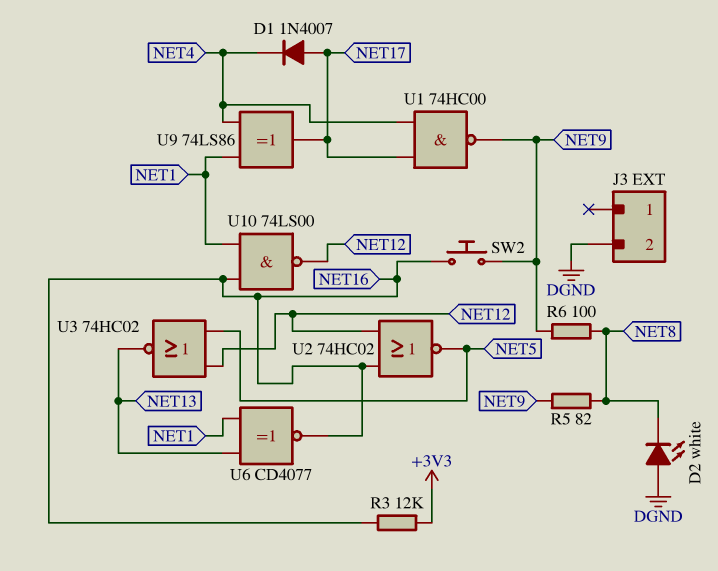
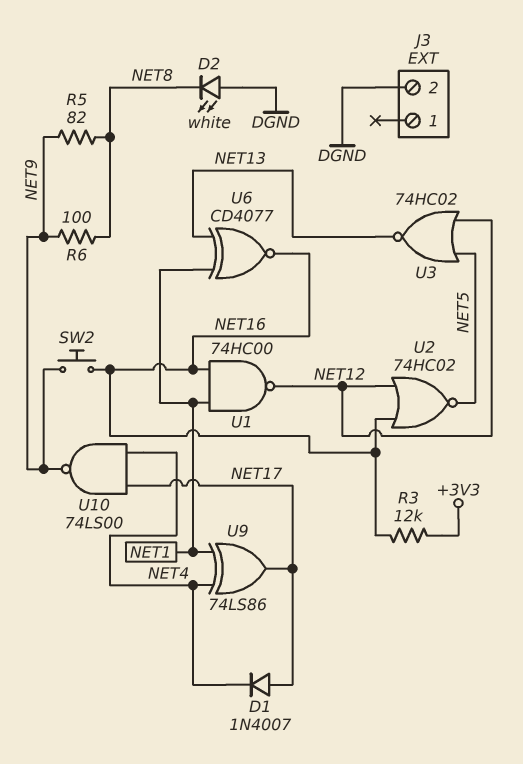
U1: NAND 74HC00 (in NET4, in NET17, out NET9) -> NAND 74HC00 (in NET1, in NET16, out NET12)
U10: NAND 74LS00 (in NET1, in NET16, out NET12) -> NAND 74LS00 (in NET4, in NET17, out NET9)

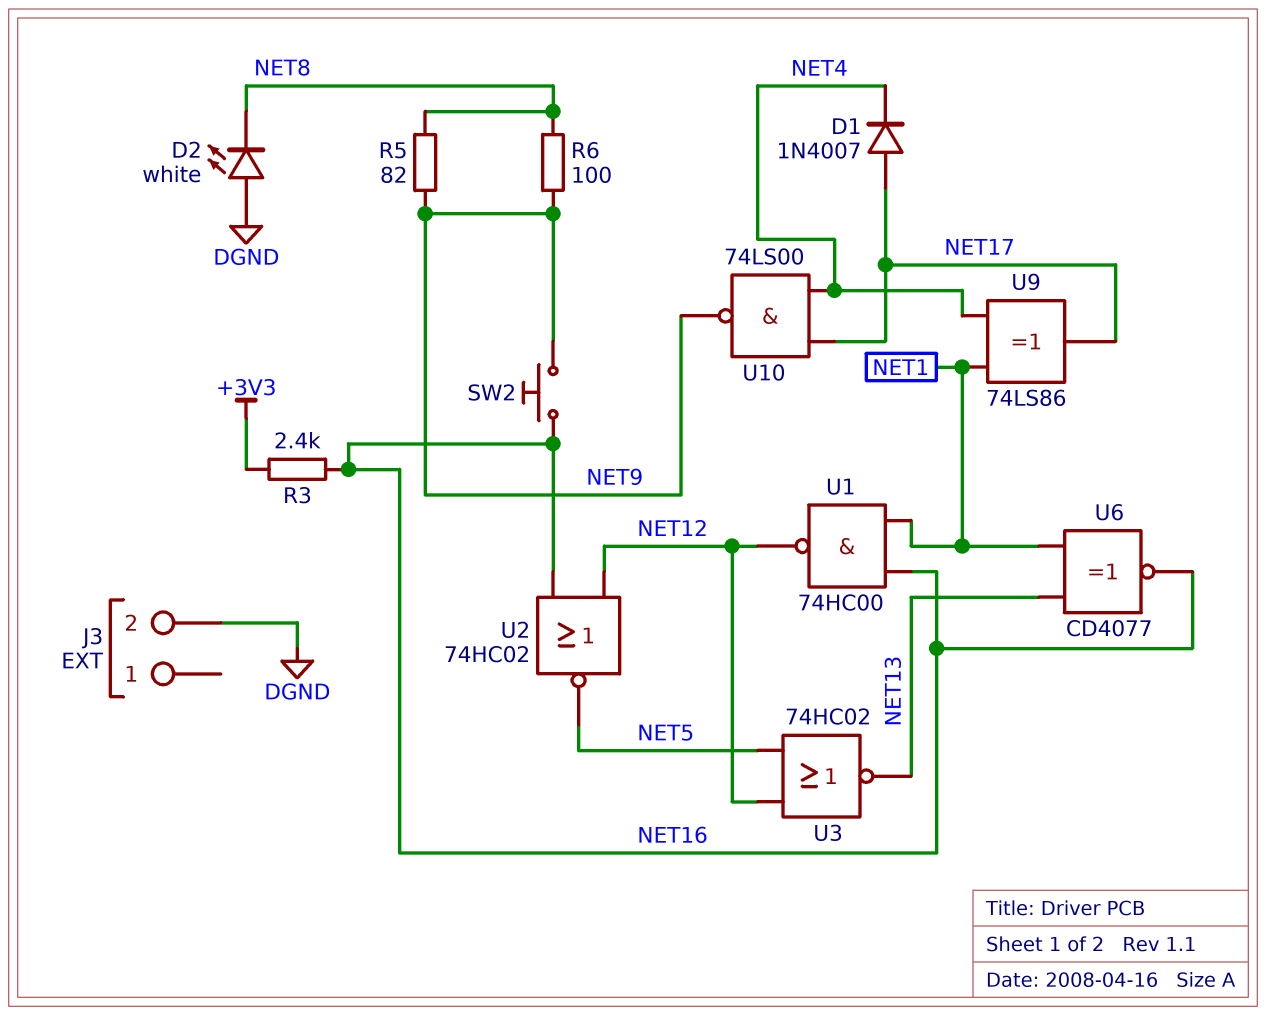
R3: 12k (+3V3, NET16) -> 2.4k (+3V3, NET16)

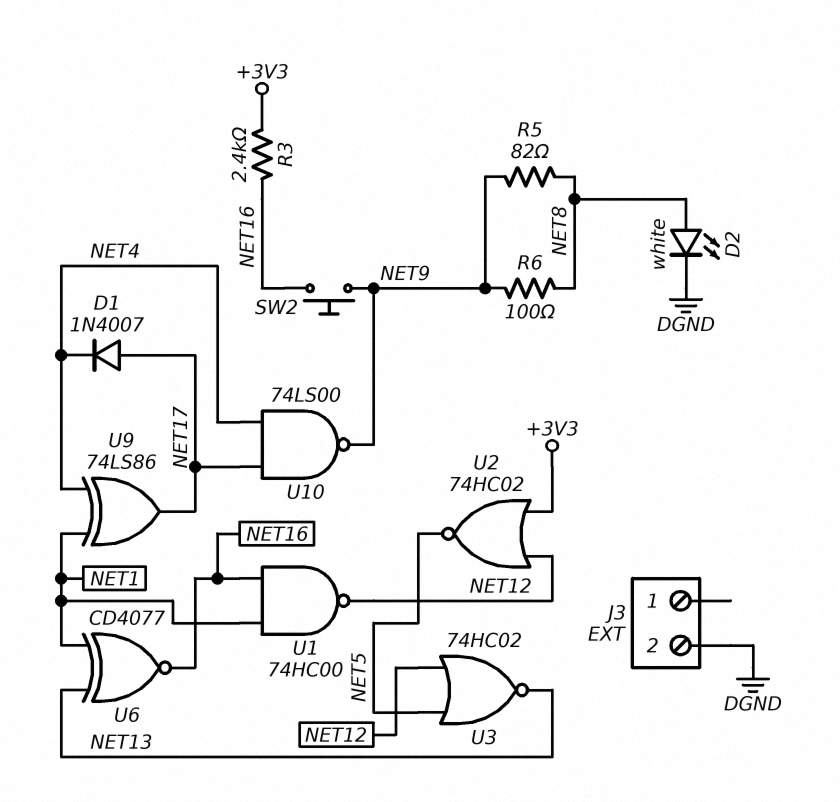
D2: LED white (A DGND, K NET8) -> LED white (A NET8, K DGND)
U2: NOR 74HC02 (in NET12, in NET16, out NET5) -> NOR 74HC02 (in +3V3, in NET12, out NET5)

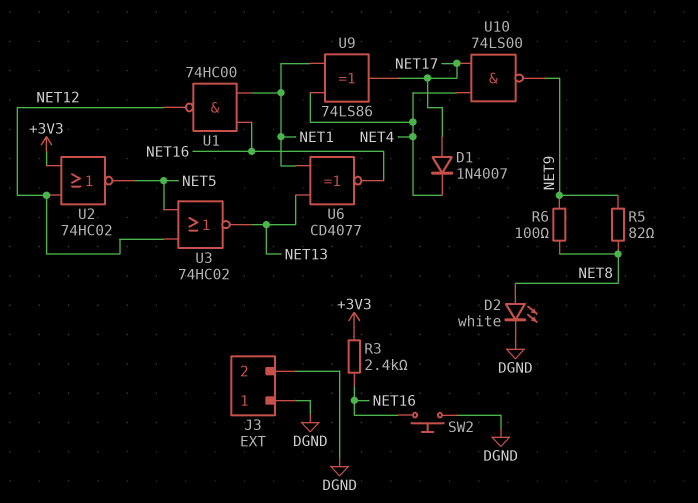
J3 pin 1: none -> DGND
SW2: button (NET9, NET16) -> button (DGND, NET16)

